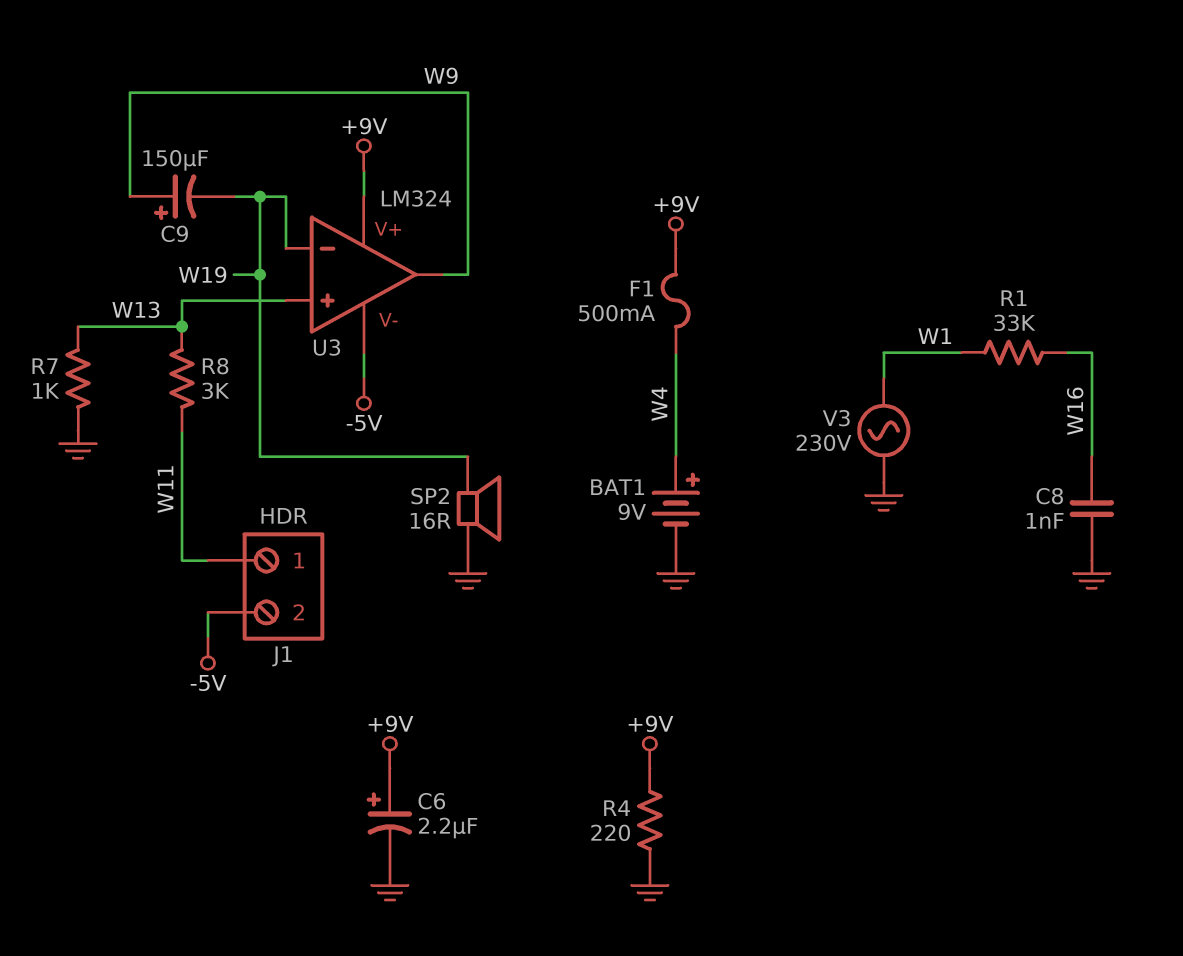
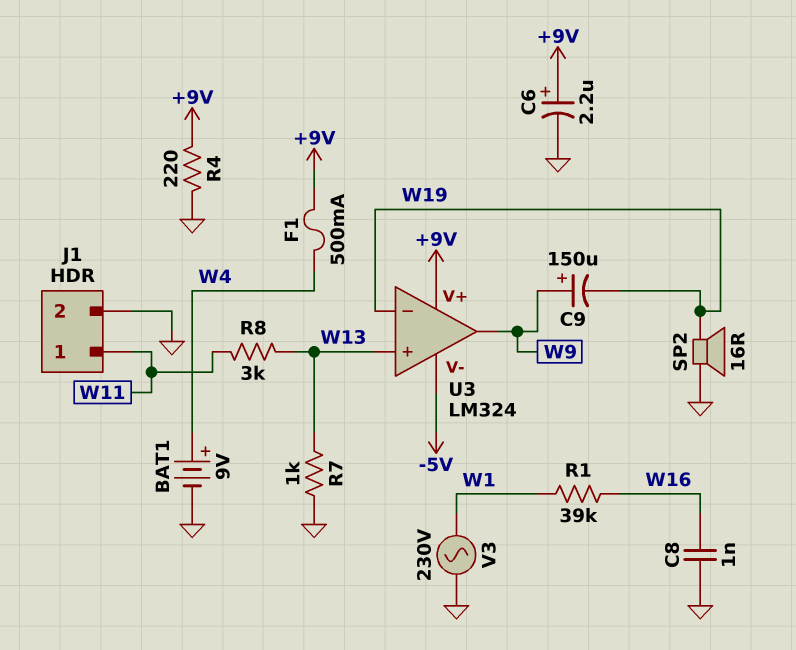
J1 pin 2: -5V -> GND
R1: 33k (W1, W16) -> 39k (W1, W16)

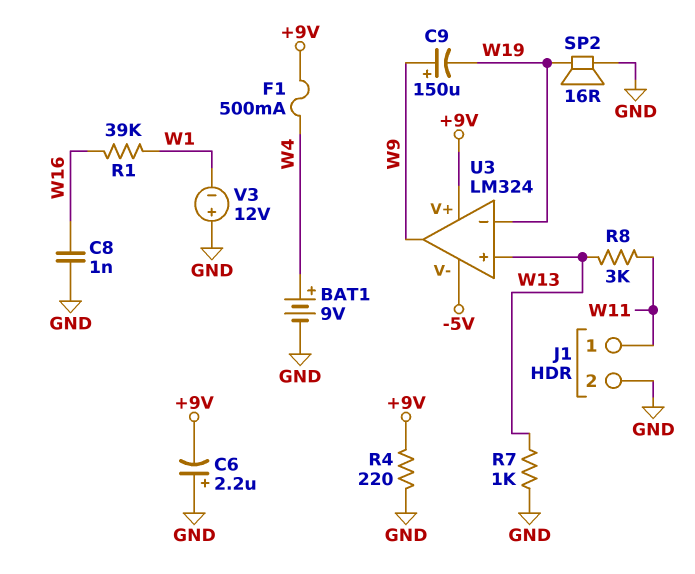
C6: 2.2uF (plus +9V, minus GND) -> 2.2uF (plus GND, minus +9V)
V3: AC 230V (GND, W1) -> 12V (plus GND, minus W1)

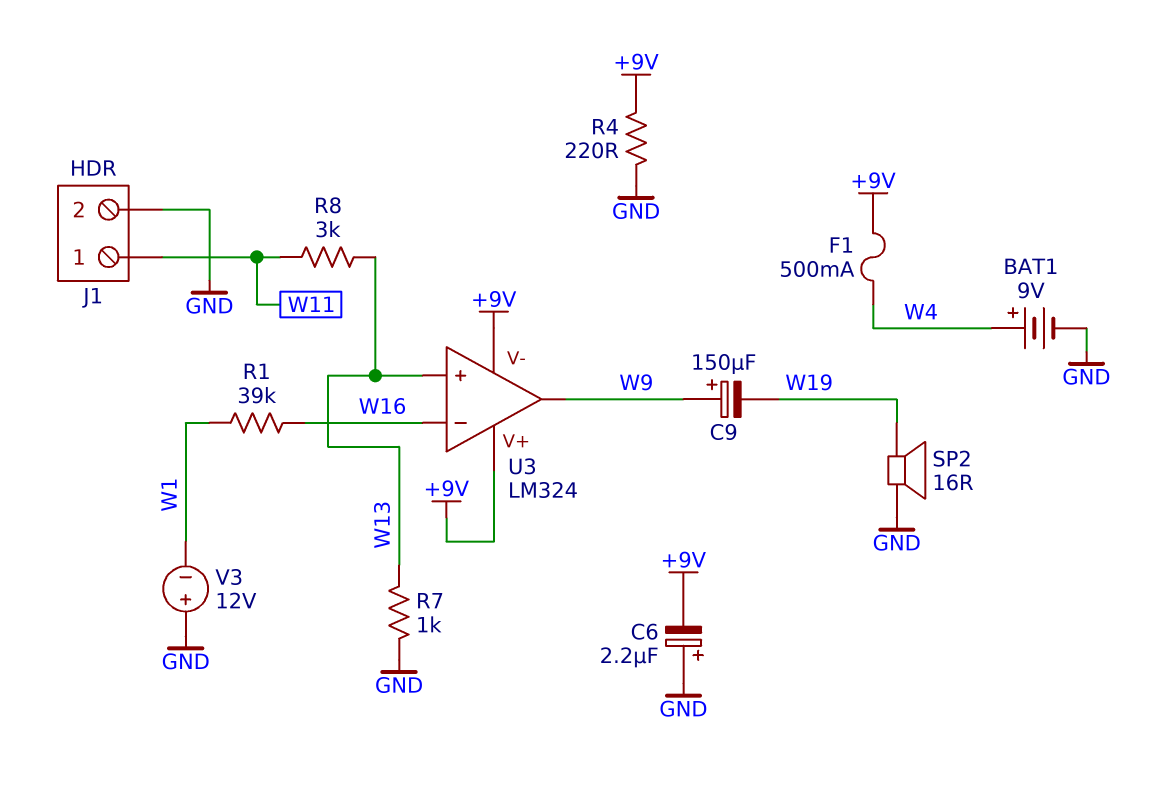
C8: 1nF (GND, W16) -> none
U3 pin V-: -5V -> +9V
U3 pin in-: W19 -> W16

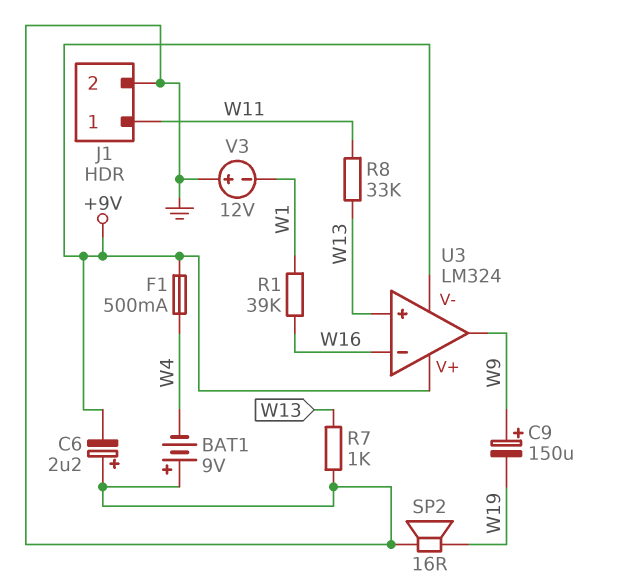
BAT1: 9V (plus W4, minus GND) -> 9V (plus GND, minus W4)
R4: 220 (+9V, GND) -> none
R8: 3k (W11, W13) -> 33k (W11, W13)

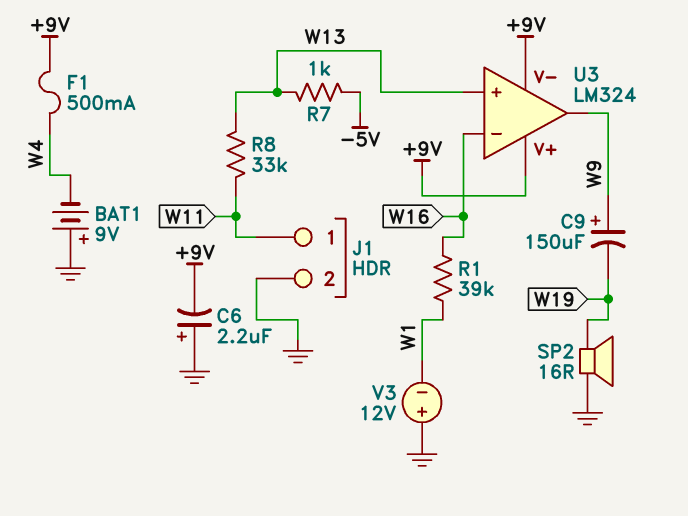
R7: 1k (GND, W13) -> 1k (-5V, W13)

